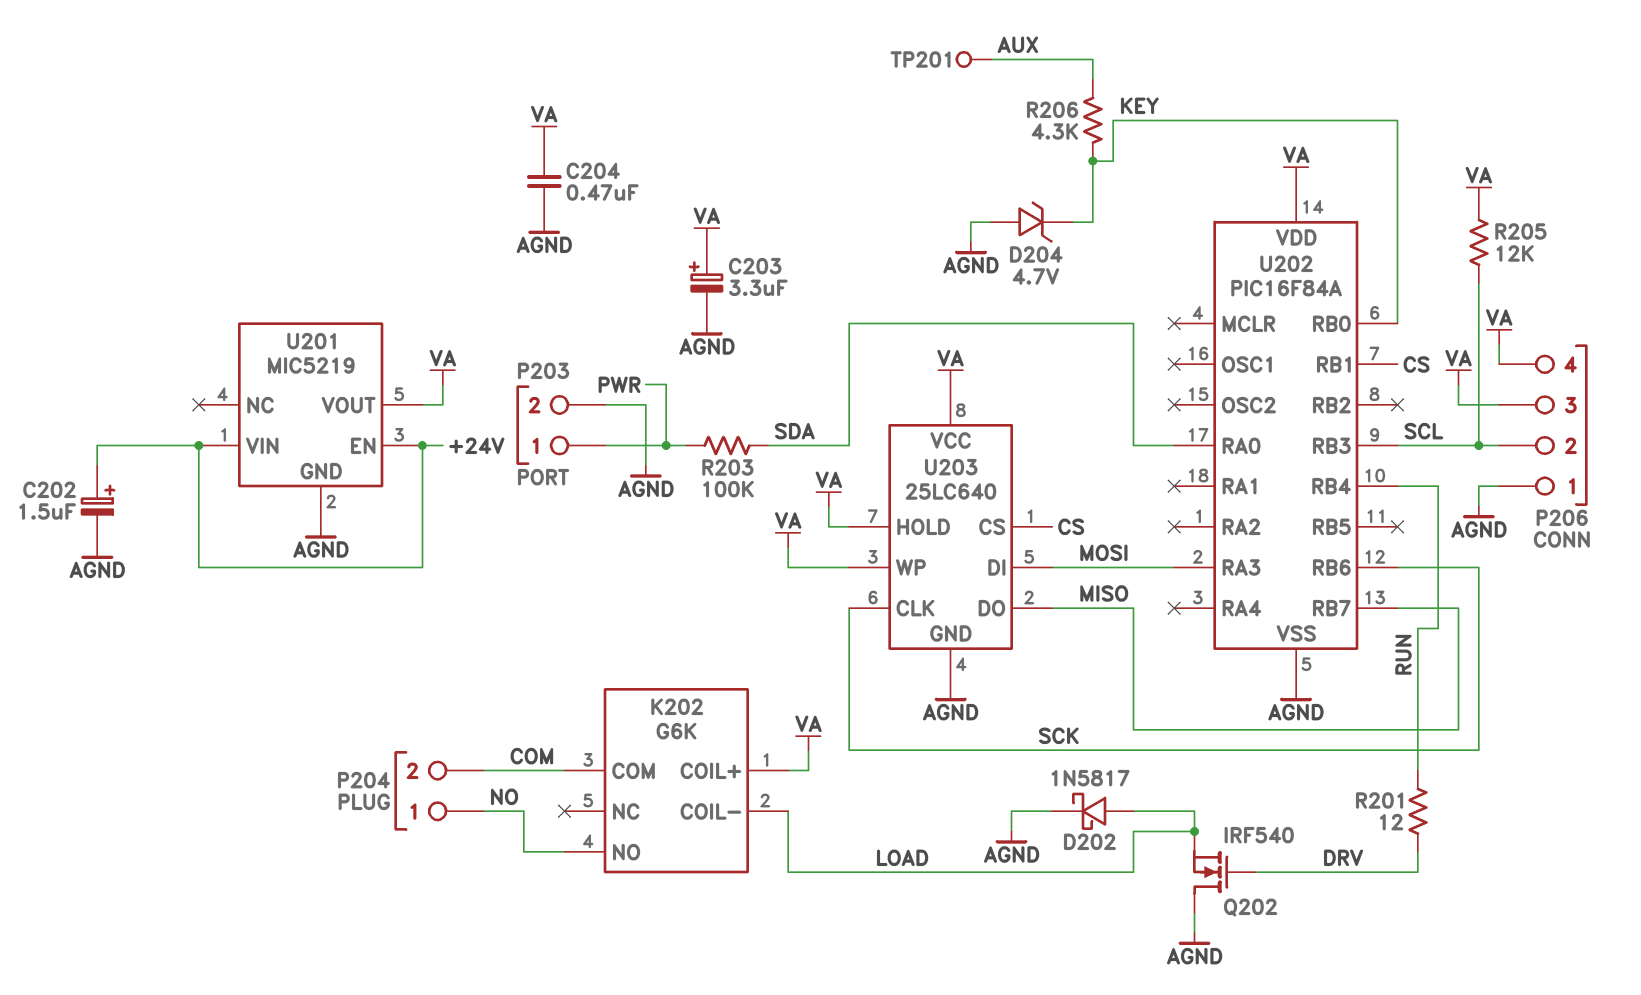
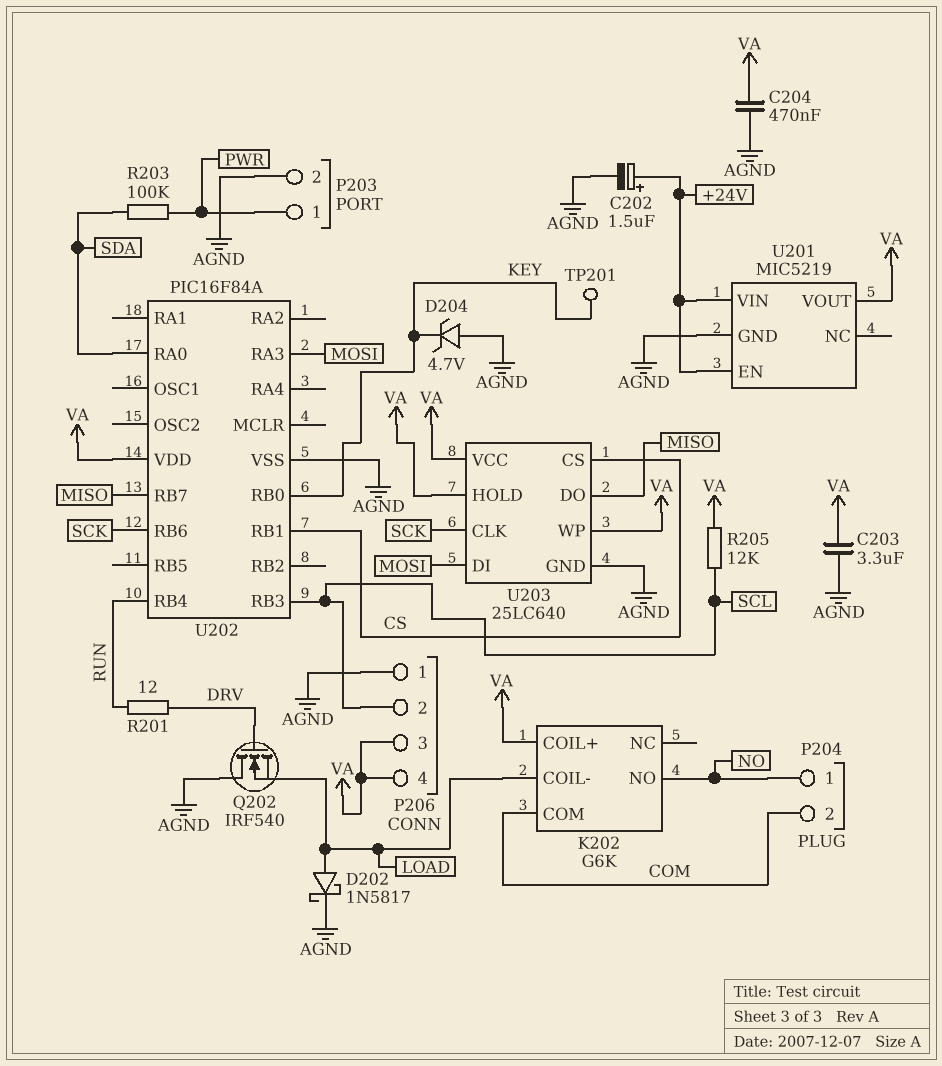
C203: 3.3uF (plus VA, minus AGND) -> 3.3uF (AGND, VA)
R206: 4.3k (AUX, KEY) -> none
TP201: test point (AUX) -> test point (KEY)

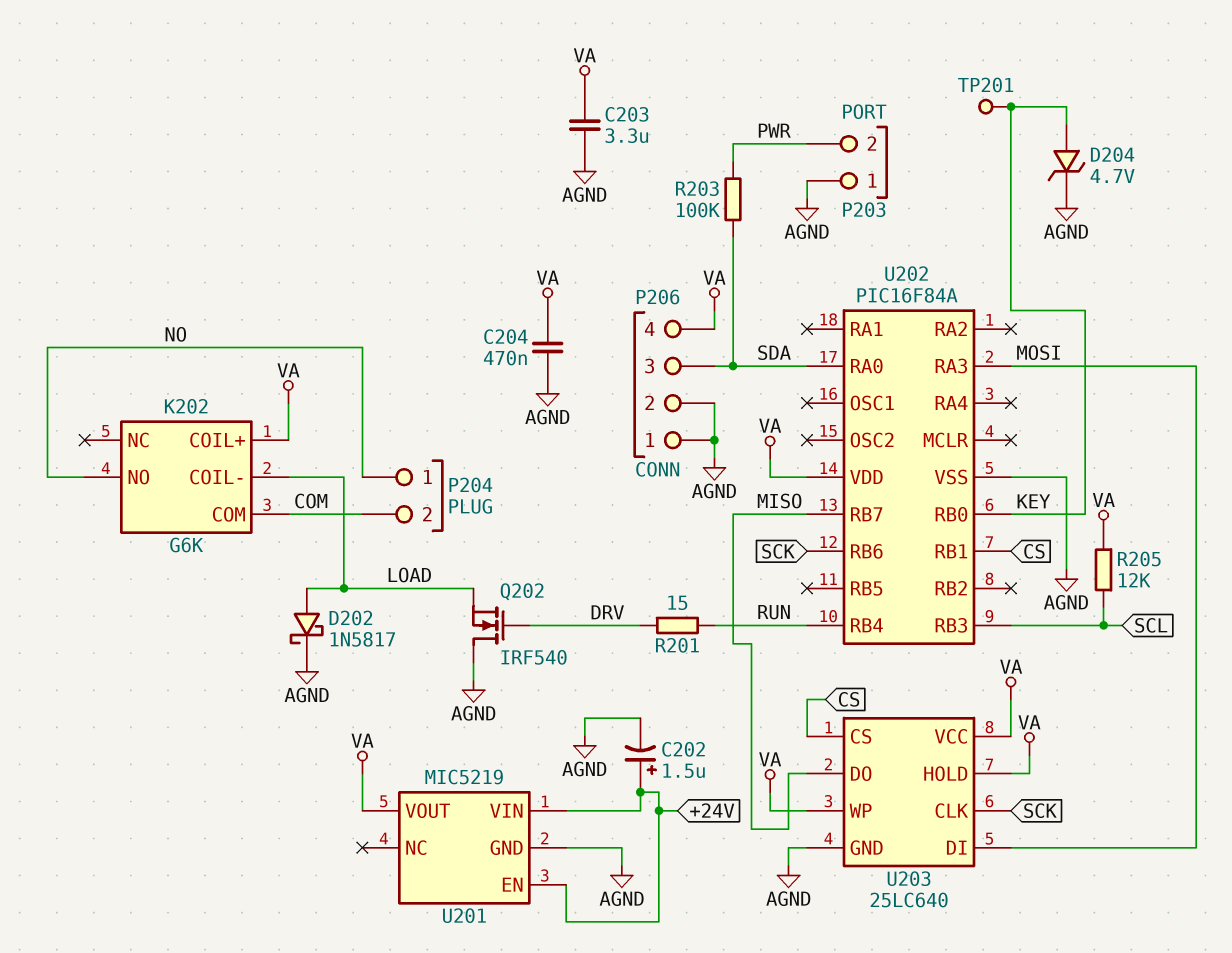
D204: zener 4.7V (A AGND, K KEY) -> zener 4.7V (A KEY, K AGND)
P203 pin 1: PWR -> AGND
P203 pin 2: AGND -> PWR
P206 pin 2: SCL -> AGND
P206 pin 3: VA -> SDA
R201: 12 (DRV, RUN) -> 15 (DRV, RUN)

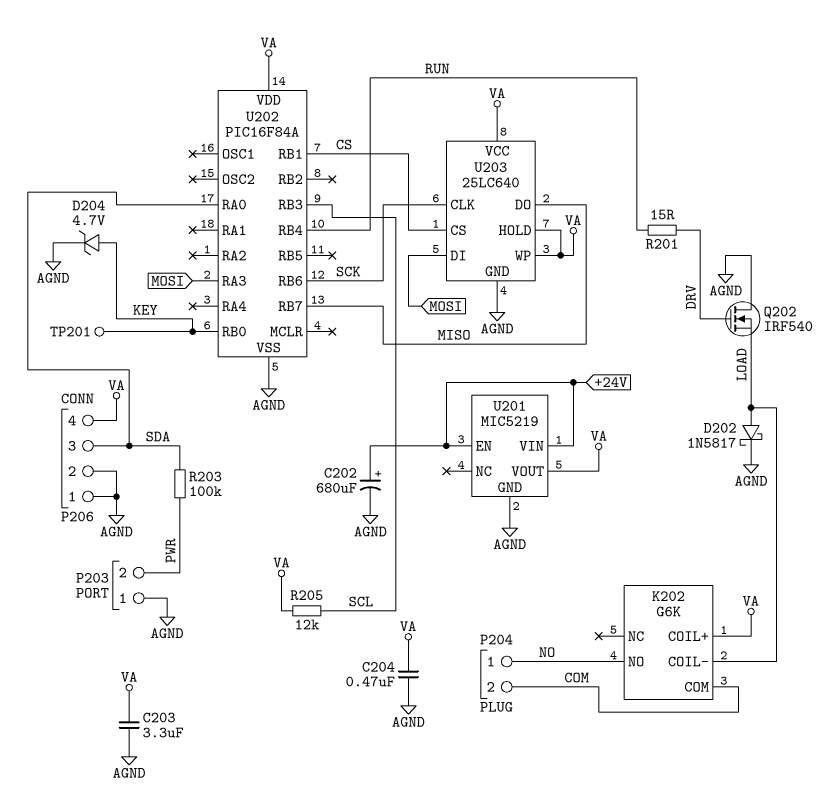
C202: 1.5uF (plus +24V, minus AGND) -> 680uF (plus +24V, minus AGND)

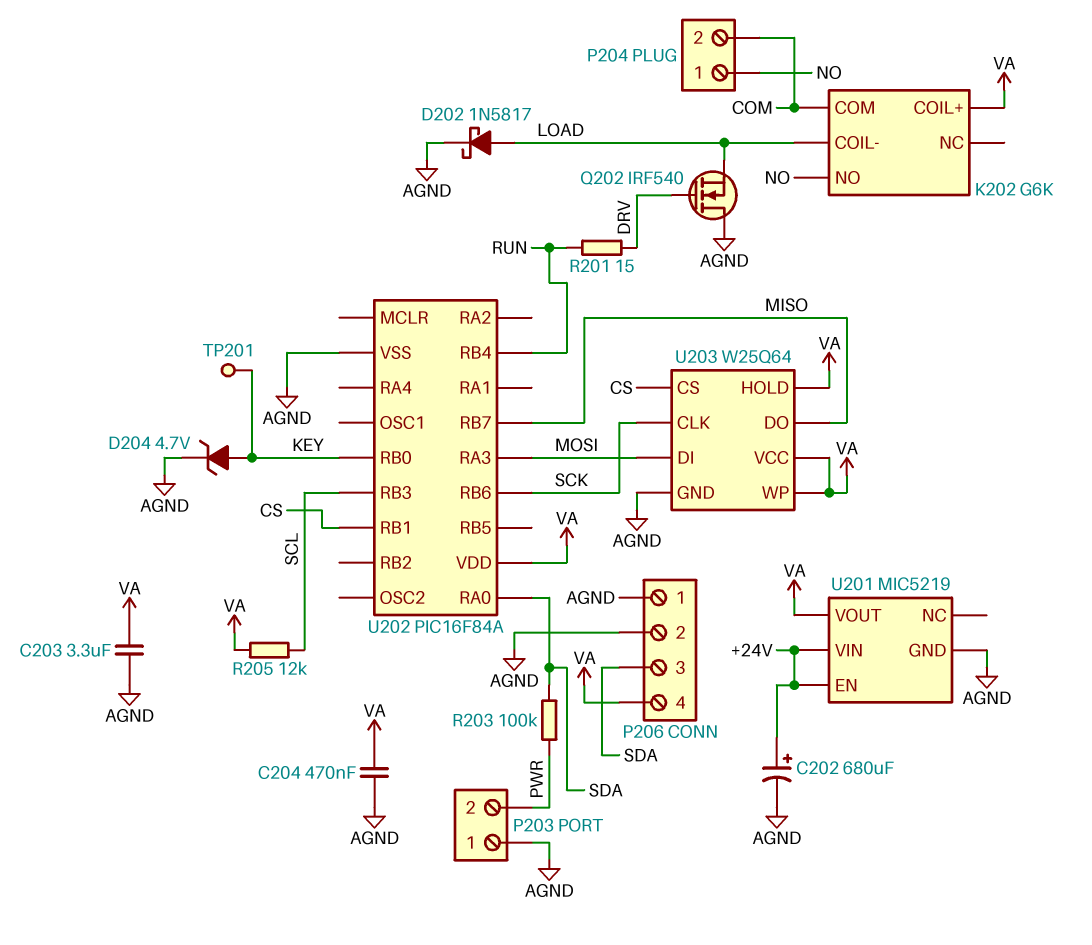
U203: 25LC640 -> W25Q64

